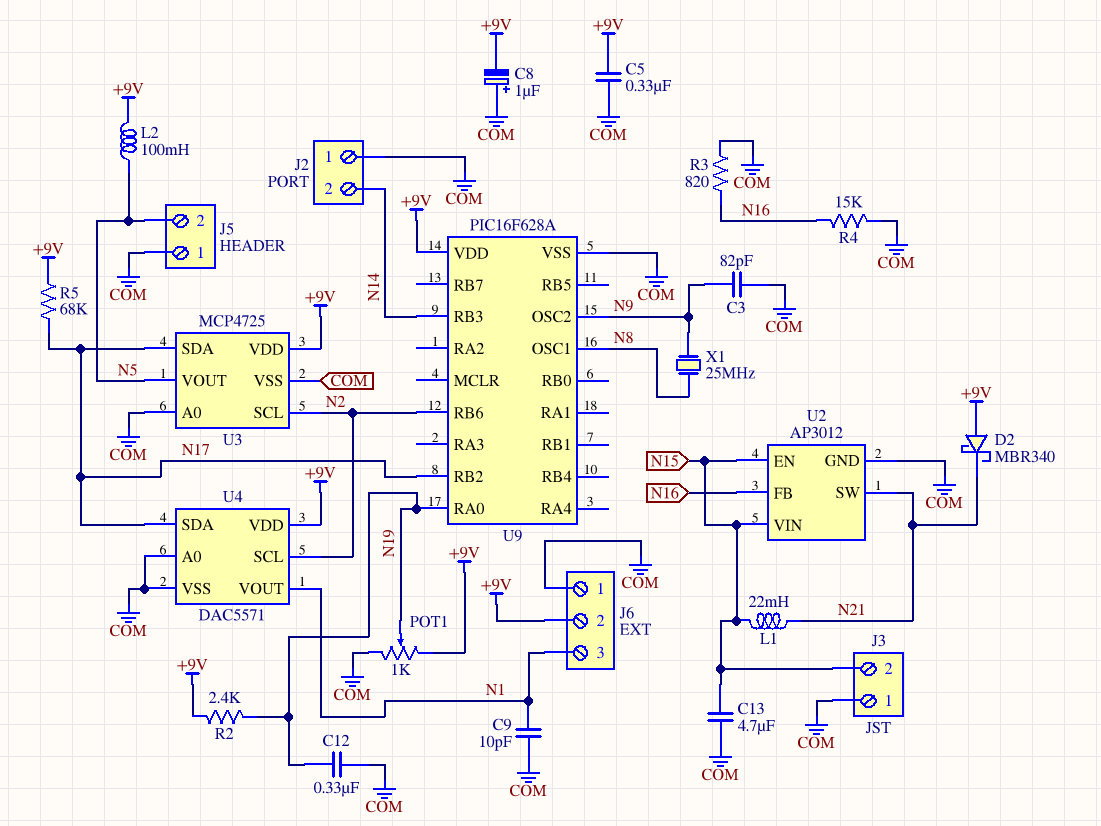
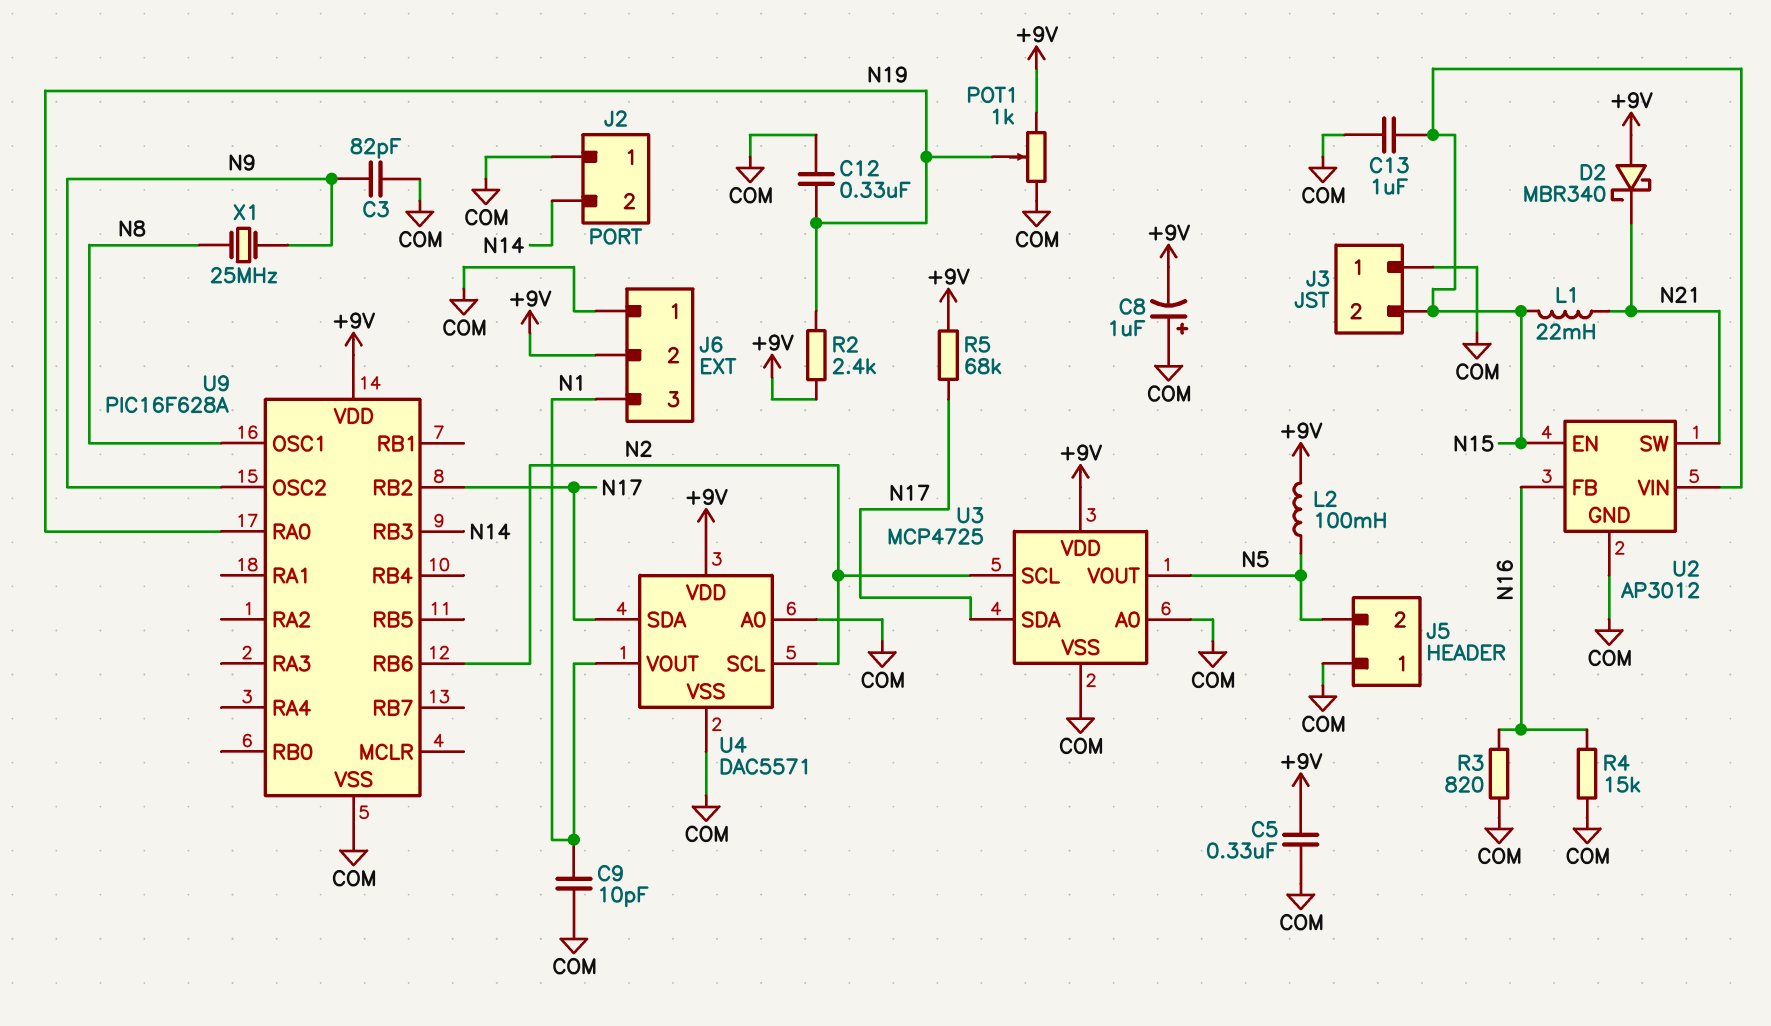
C13: 4.7uF (COM, N15) -> 1uF (COM, N15)

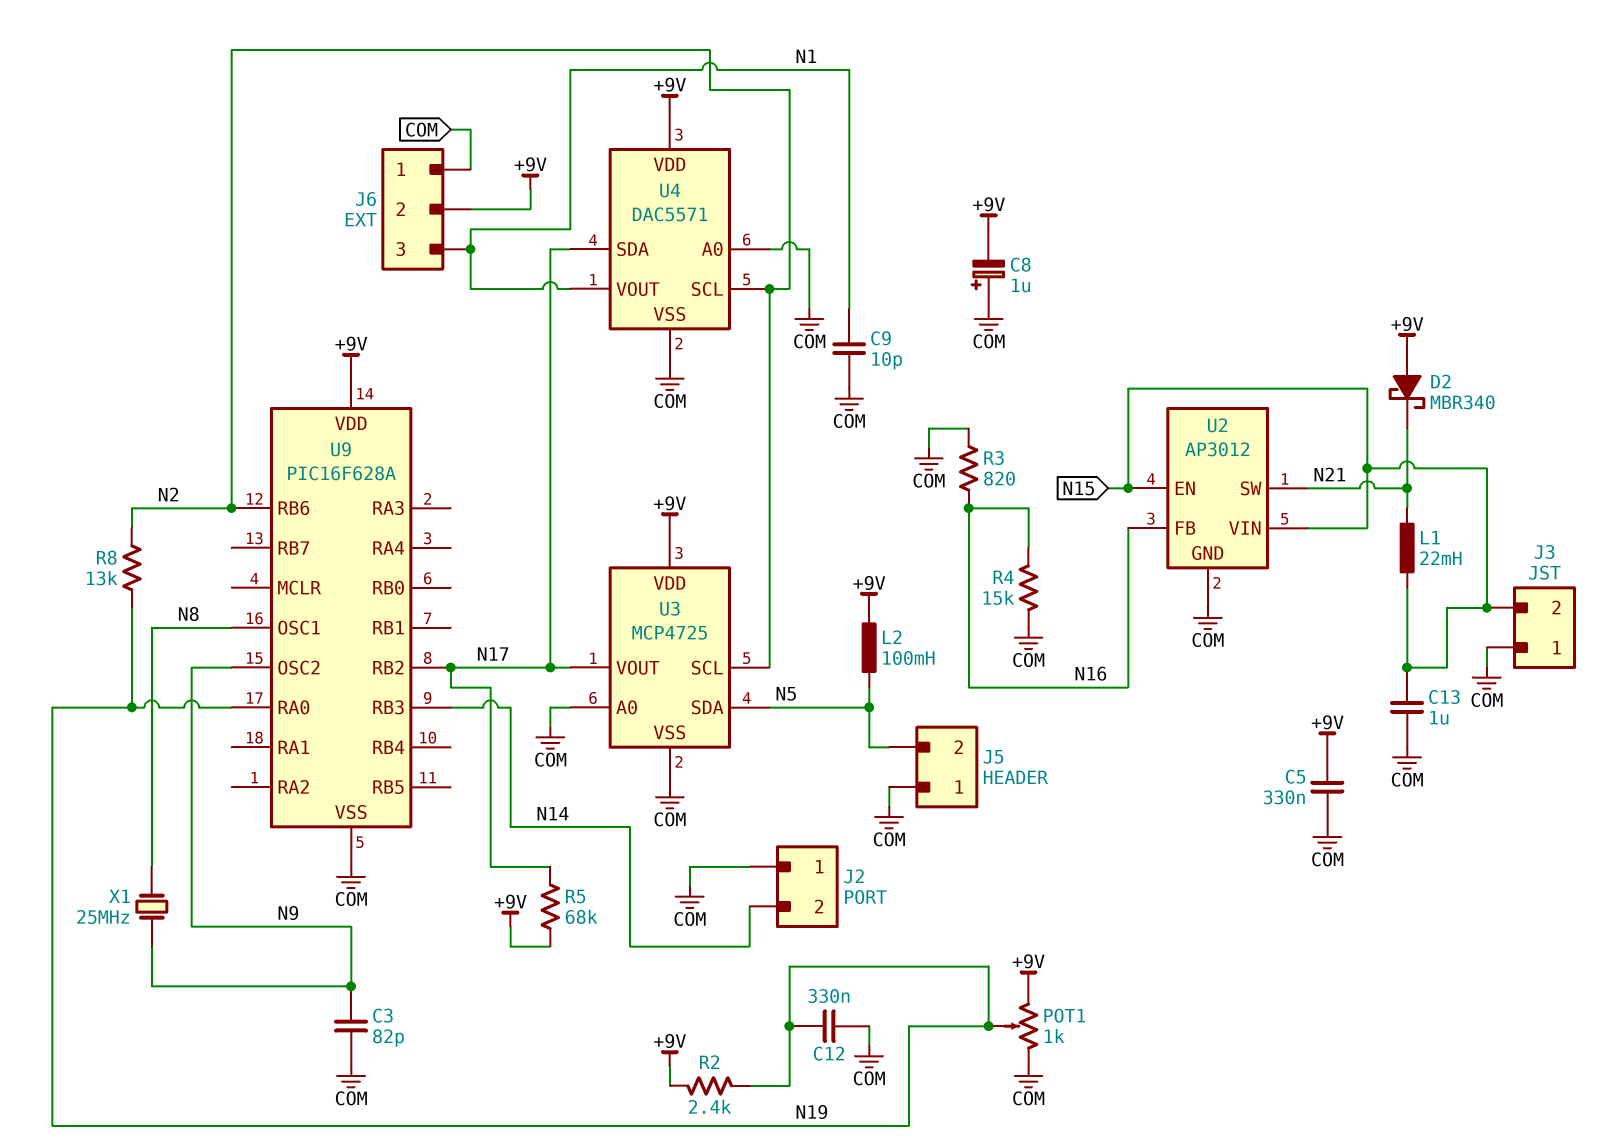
R8: none -> 13k (N2, N19)
U3 pin SDA: N17 -> N5
U3 pin VOUT: N5 -> N17

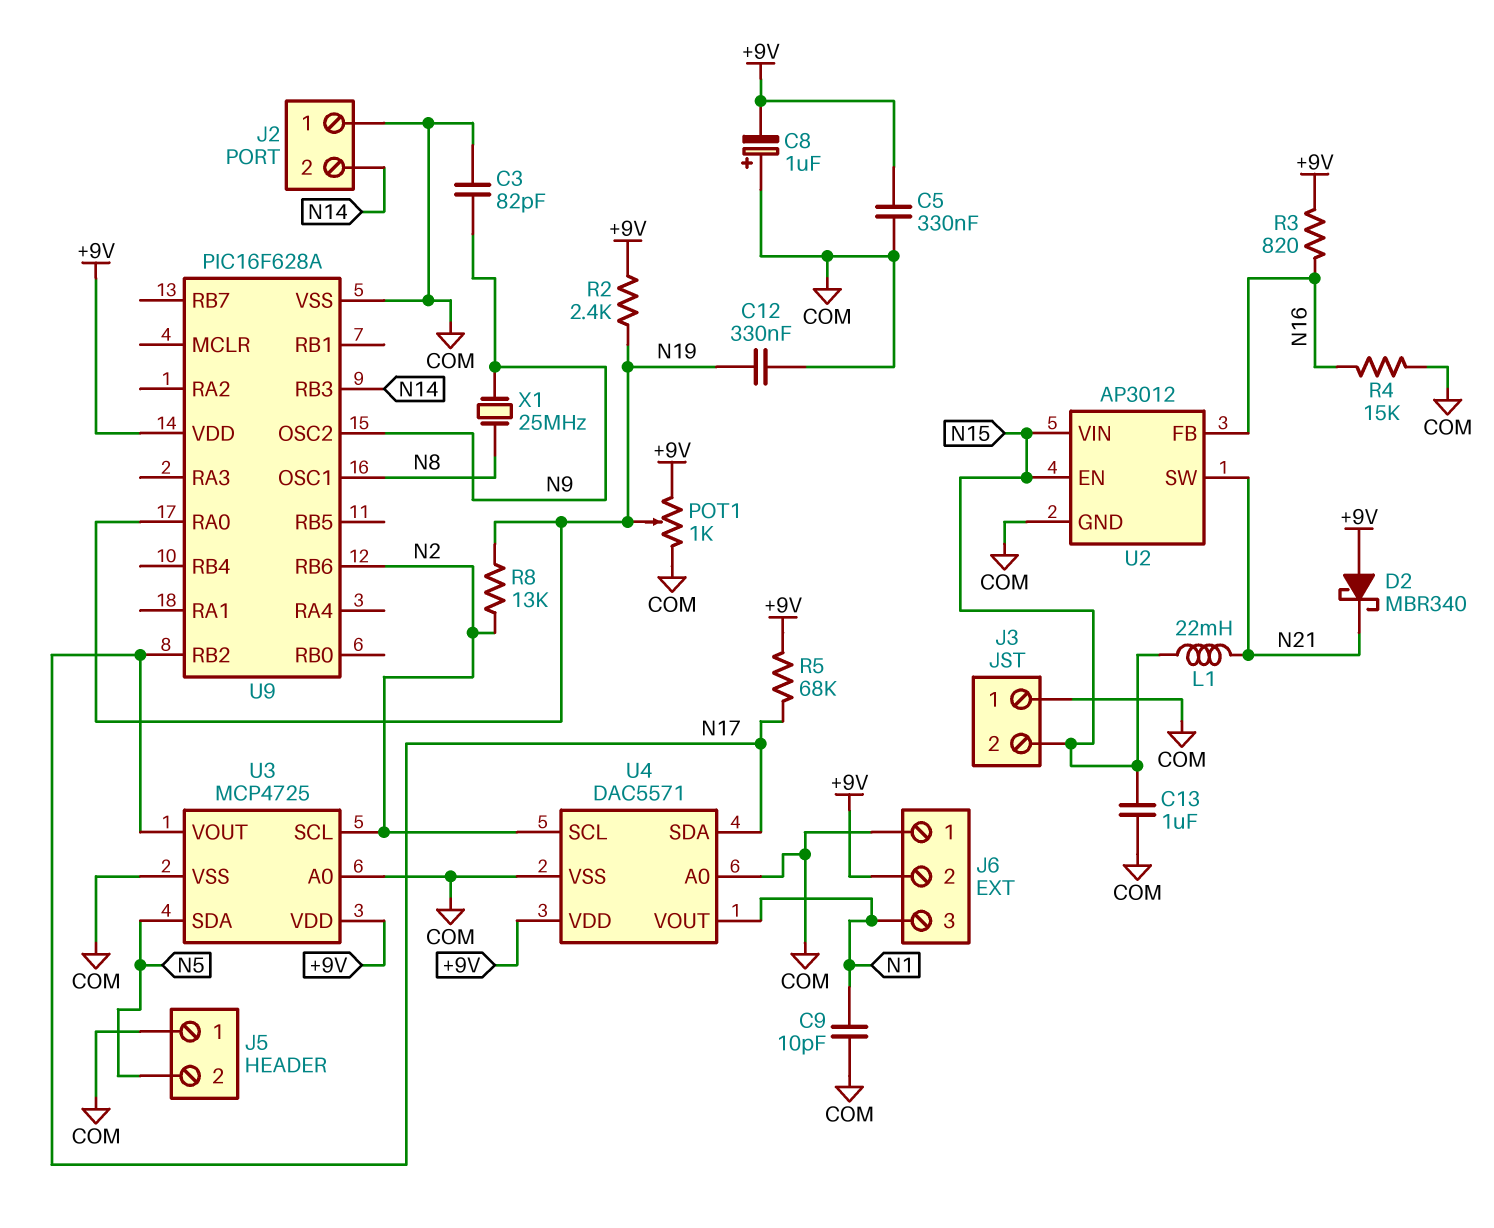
L2: 100mH (+9V, N5) -> none
R3: 820 (COM, N16) -> 820 (+9V, N16)

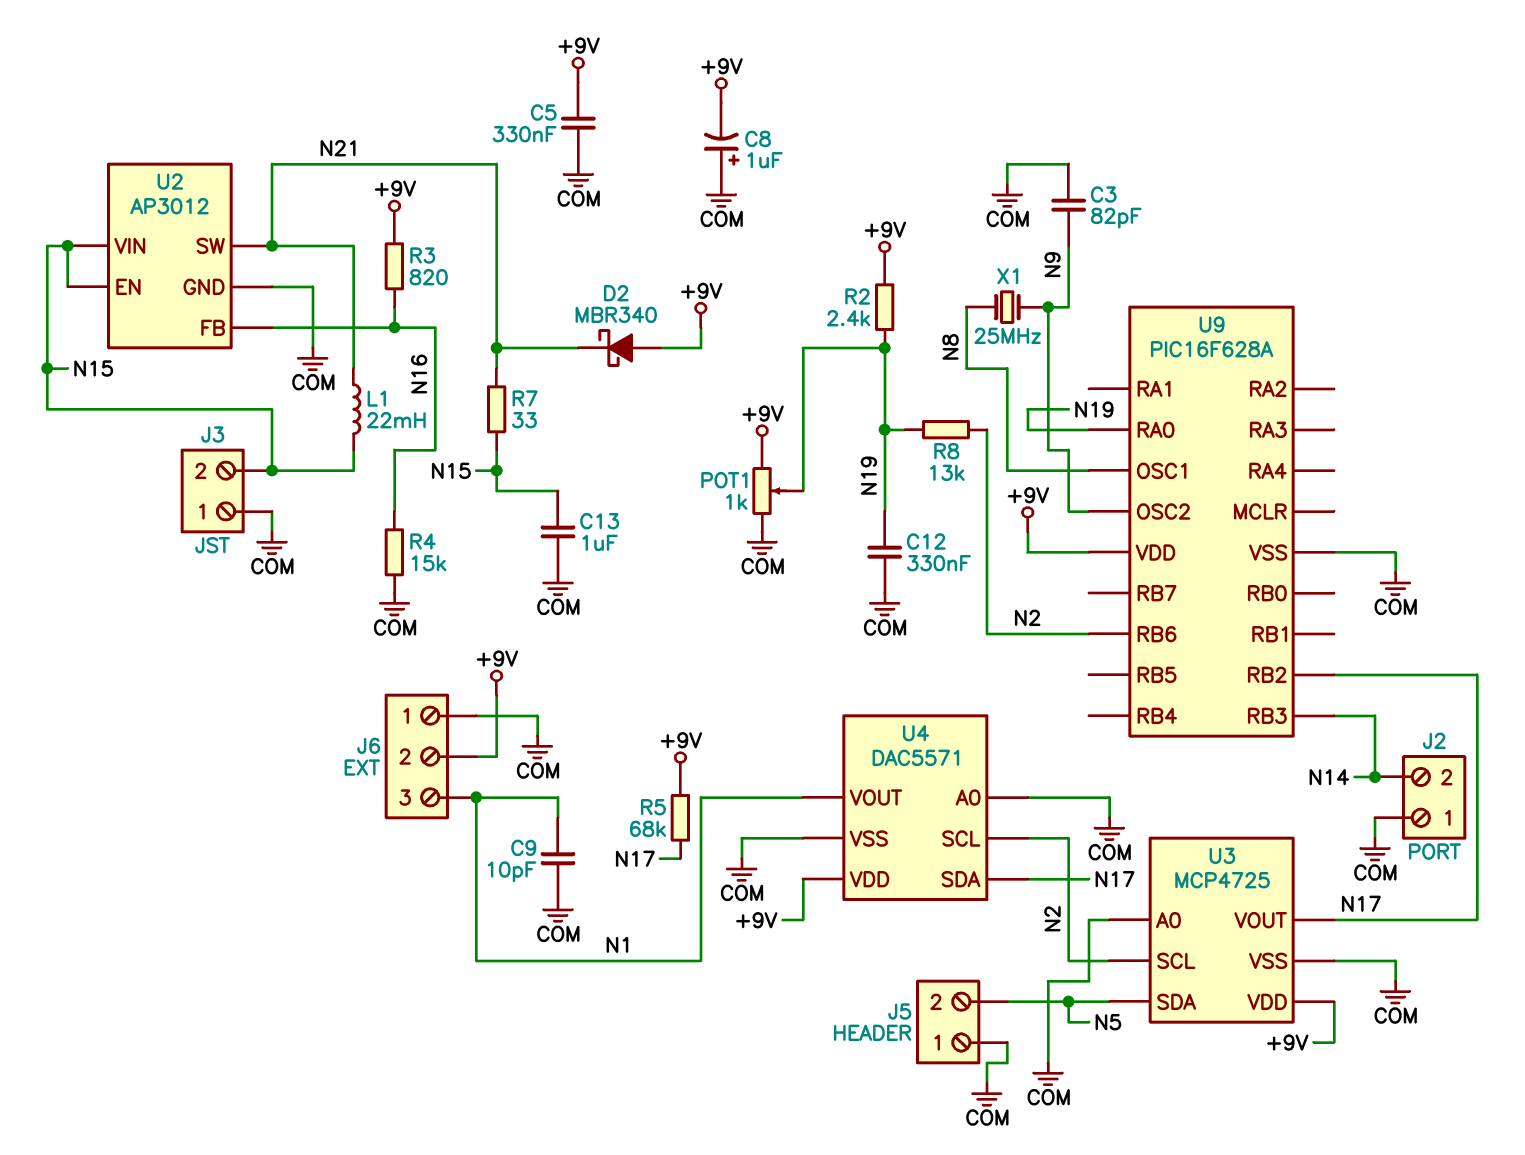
R7: none -> 33 (N15, N21)

